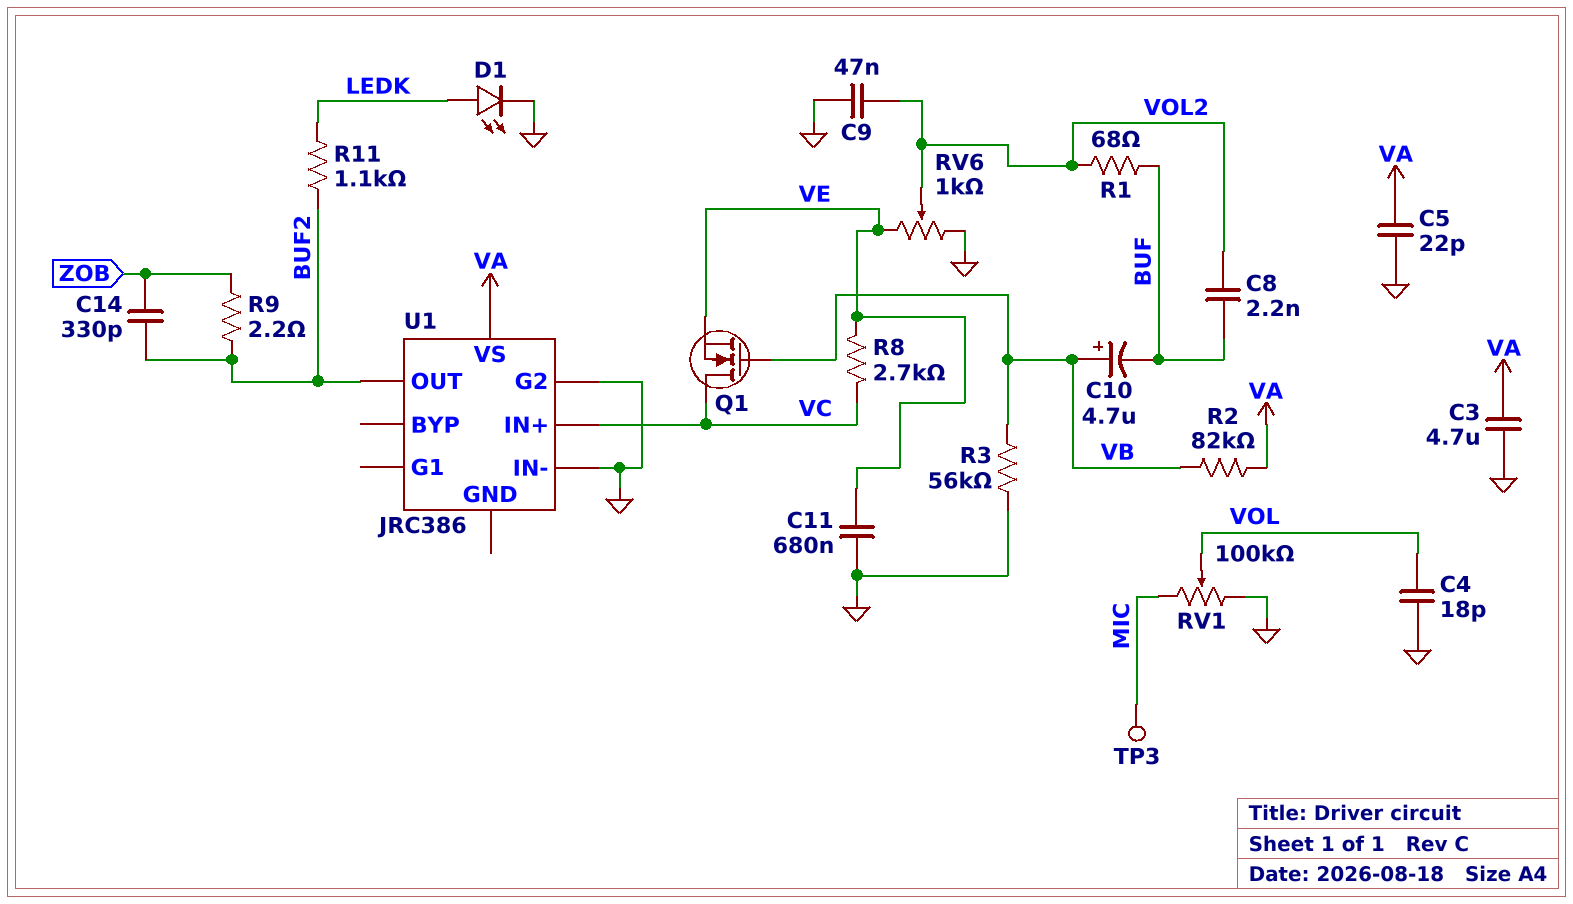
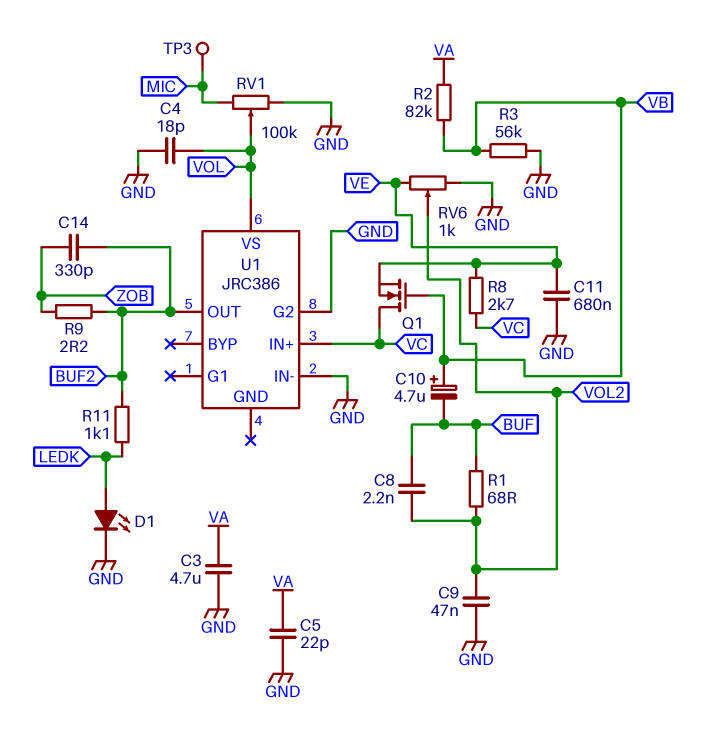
U1 pin VS: VA -> VOL

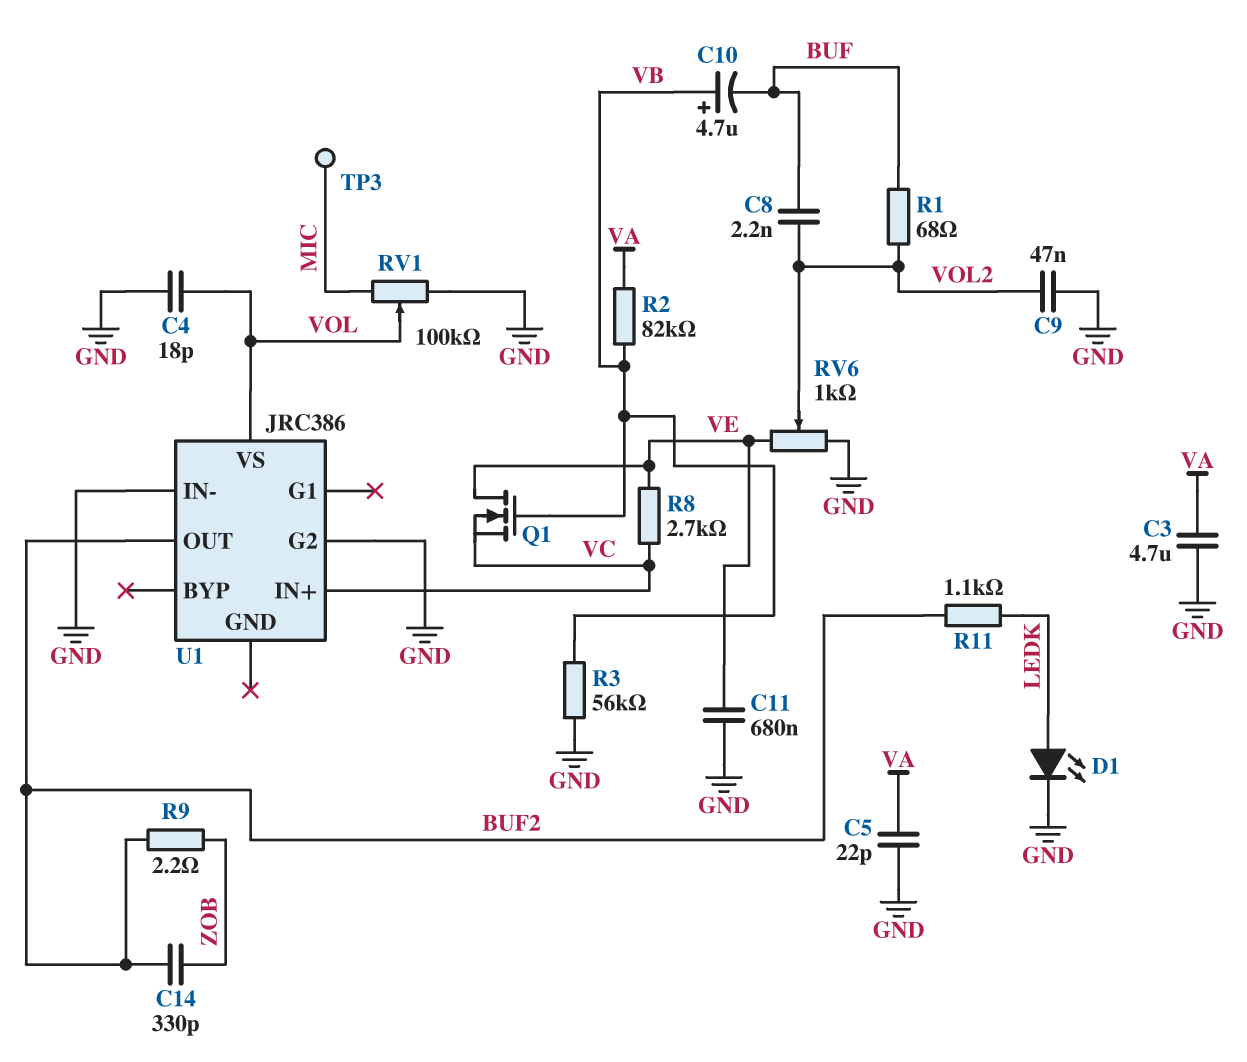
Q1: NMOS (G VB, D VC, S VE) -> NMOS (G VB, D VE, S VC)

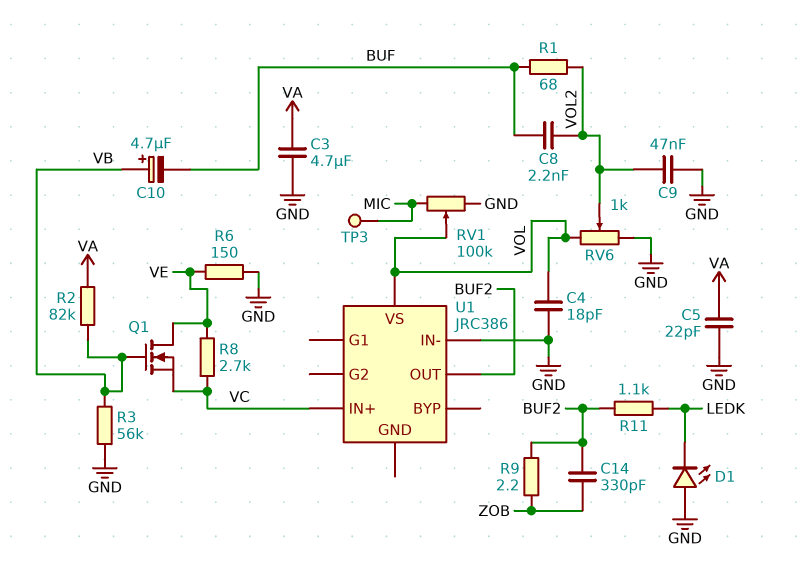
C11: 680nF (GND, VE) -> none
D1: LED (A LEDK, K GND) -> LED (A GND, K LEDK)
R6: none -> 150 (GND, VE)
RV6: 1k (GND, VE, wiper VOL2) -> 1k (GND, VOL, wiper VOL2)
U1 pin G2: GND -> none

